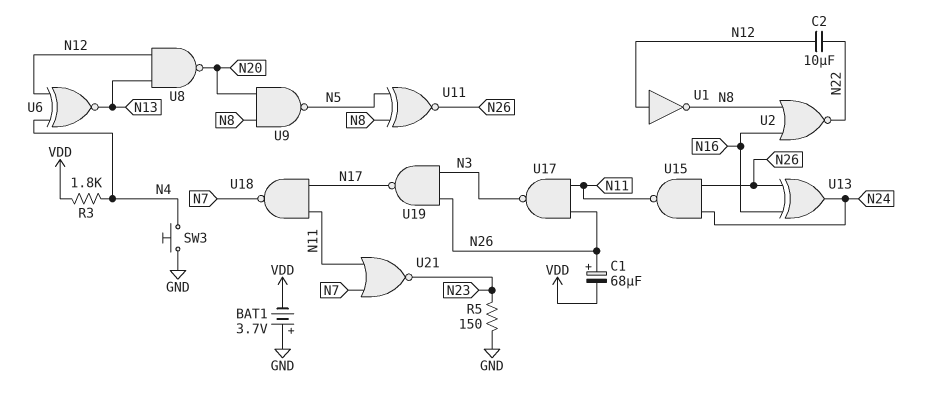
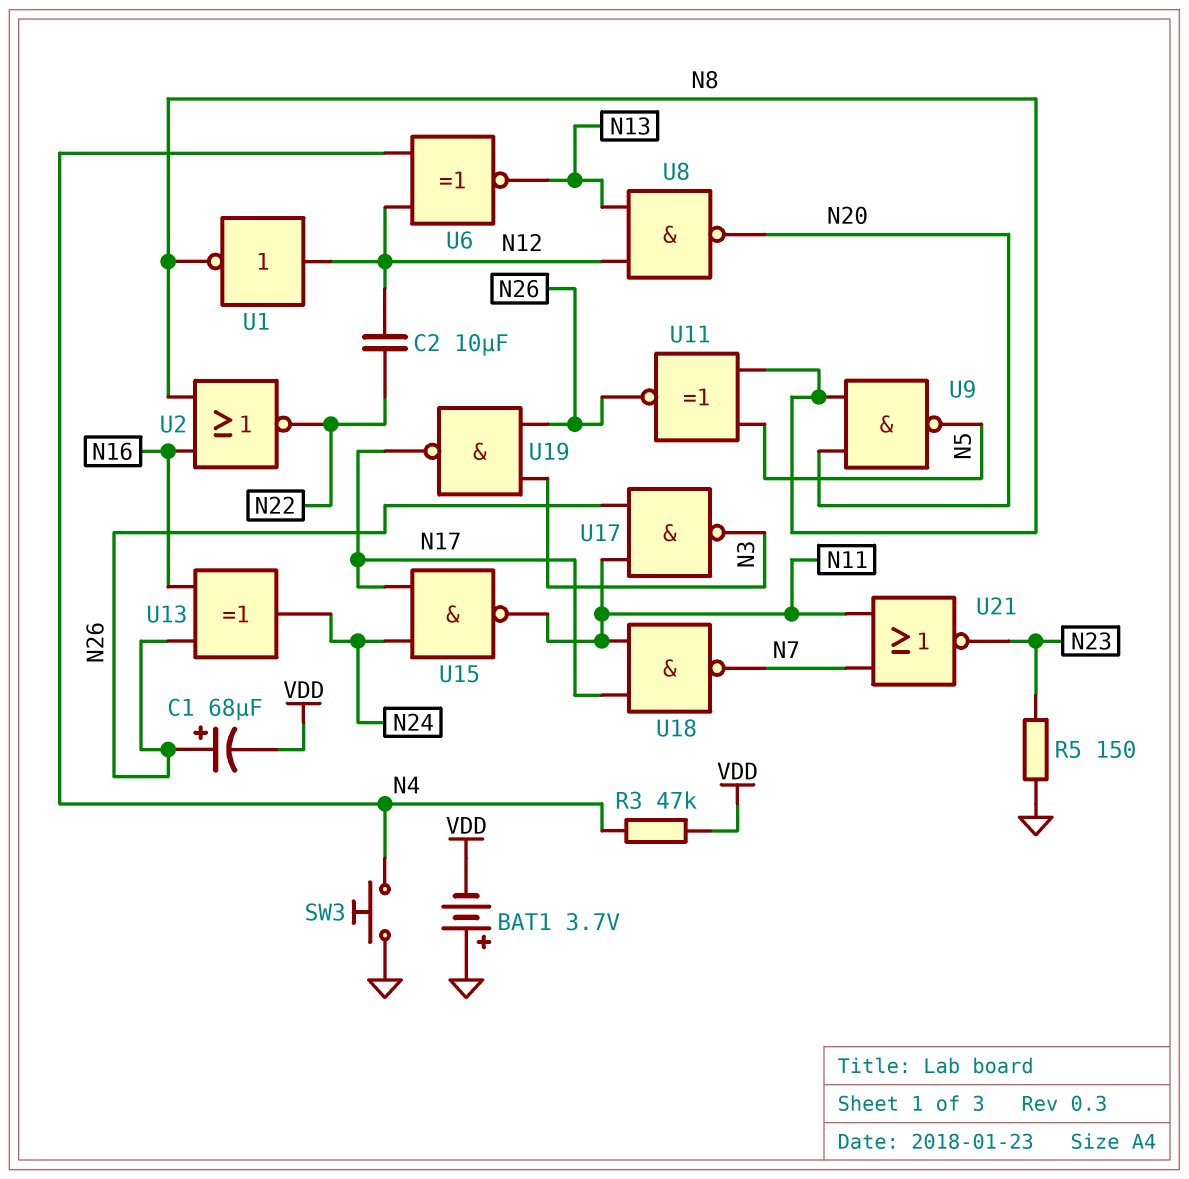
R3: 1.8k (N4, VDD) -> 47k (N4, VDD)
U15: NAND (in N24, in N26, out N11) -> NAND (in N17, in N24, out N11)

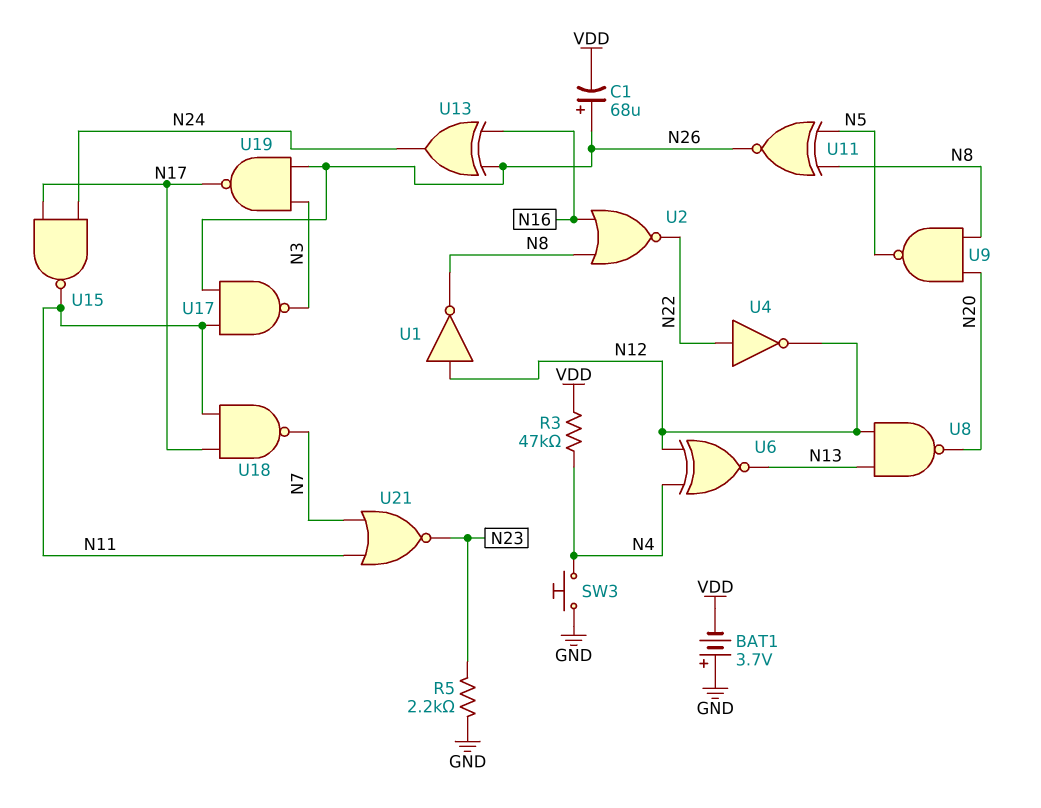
C2: 10uF (N12, N22) -> none
R5: 150 (GND, N23) -> 2.2k (GND, N23)
U4: none -> NOT (in N22, out N12)

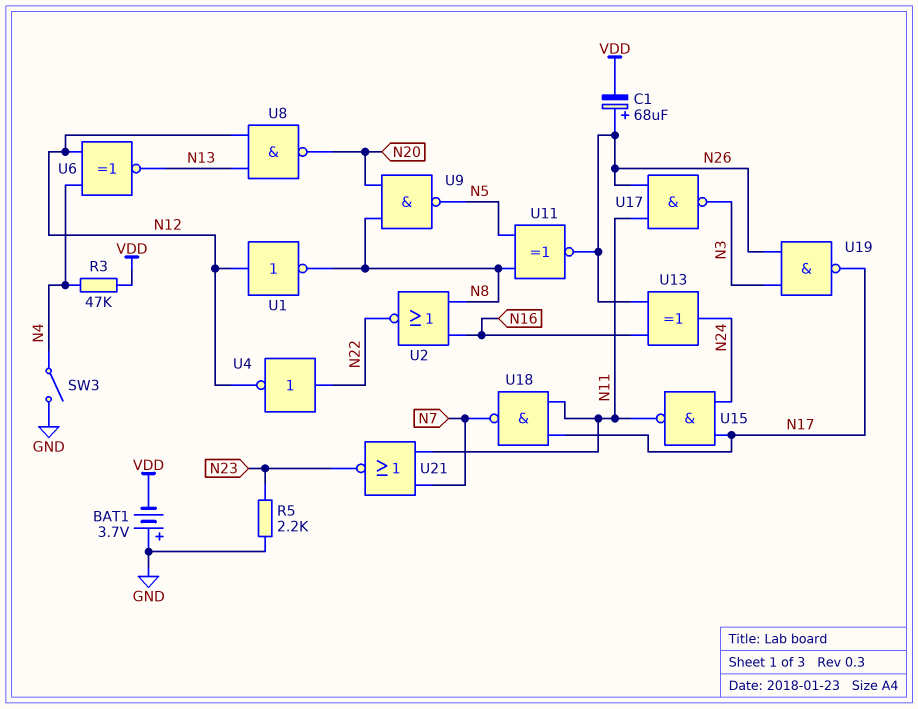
SW3: button (GND, N4) -> switch (GND, N4)

